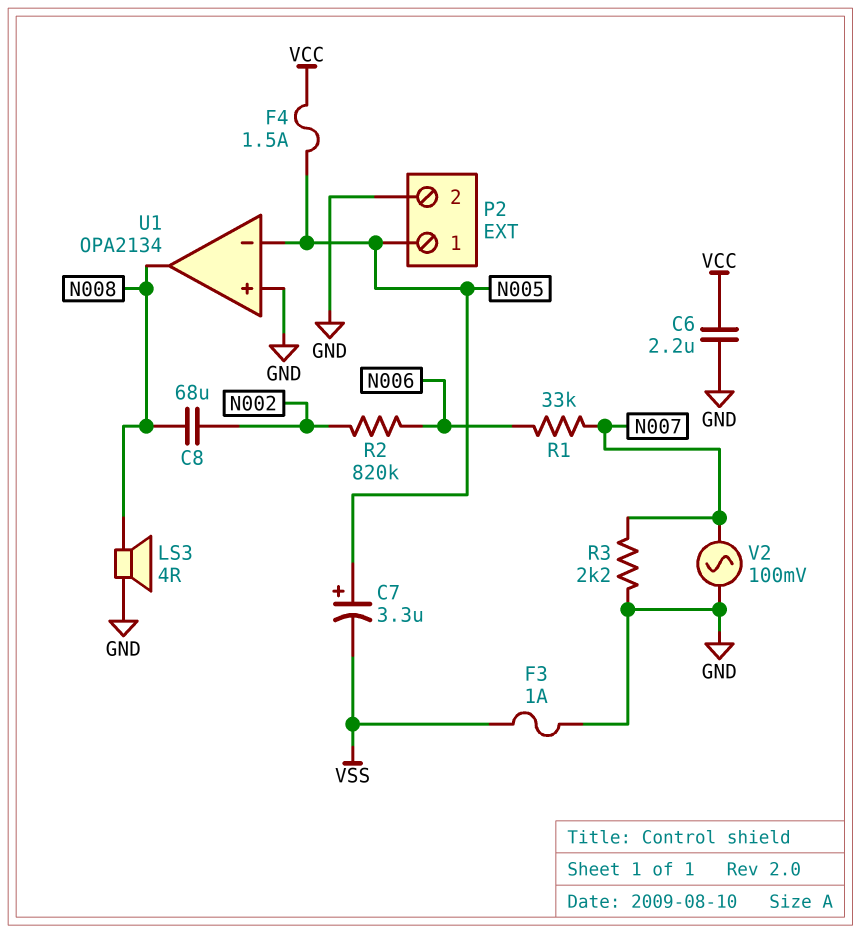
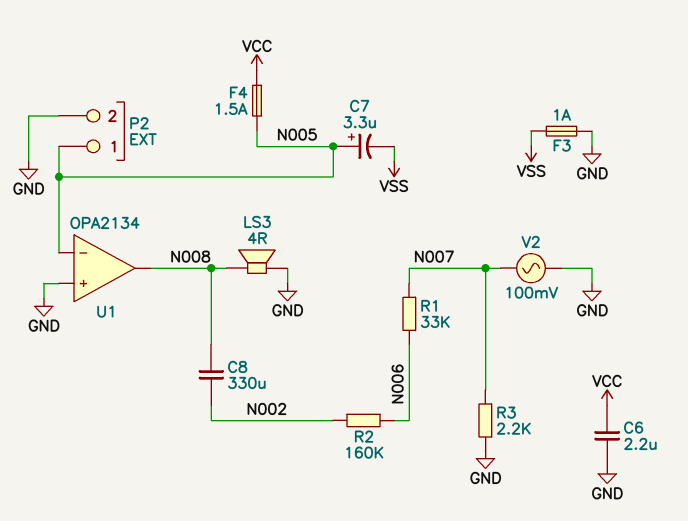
C8: 68uF (N002, N008) -> 330uF (N002, N008)
R2: 820k (N002, N006) -> 160k (N002, N006)

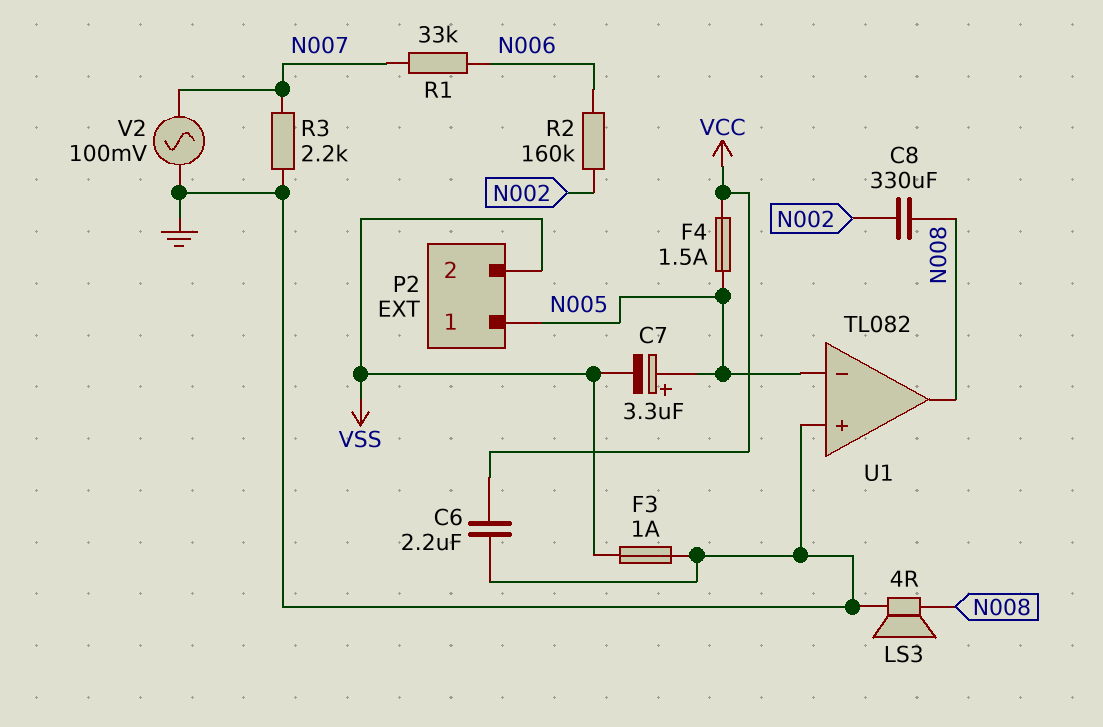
P2 pin 2: GND -> VSS
U1: OPA2134 -> TL082

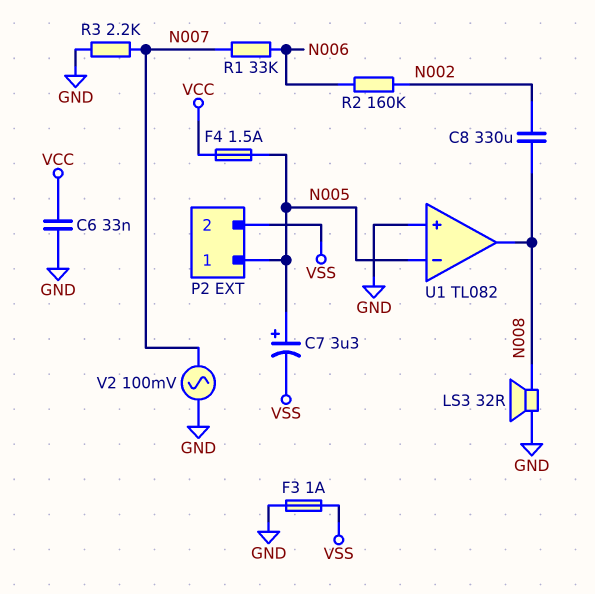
C6: 2.2uF (GND, VCC) -> 33nF (GND, VCC)
LS3: speaker 4R (GND, N008) -> speaker 32R (GND, N008)

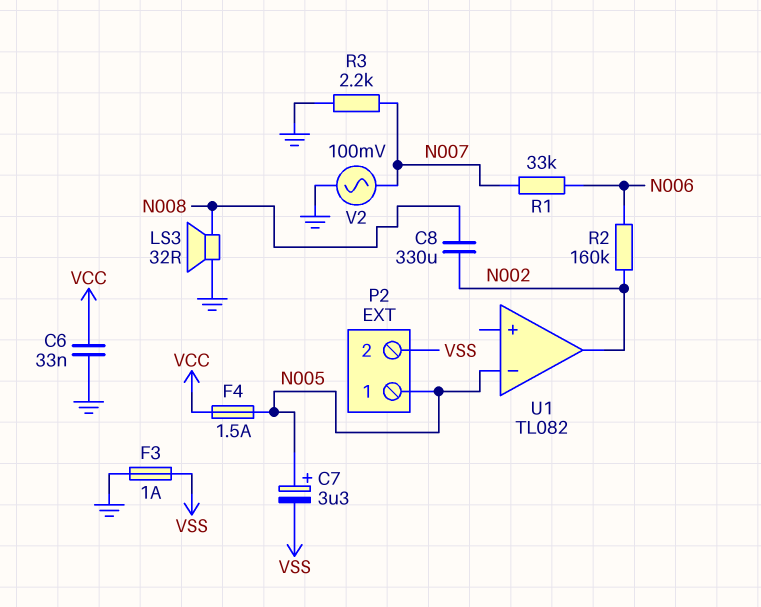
U1 pin in+: GND -> none
U1 pin out: N008 -> N002

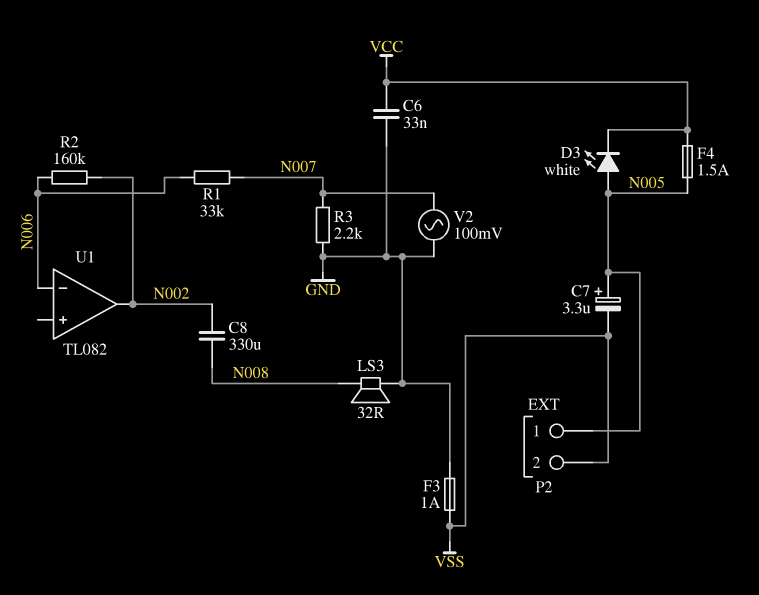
D3: none -> LED white (A N005, K VCC)
U1 pin in-: N005 -> N006

